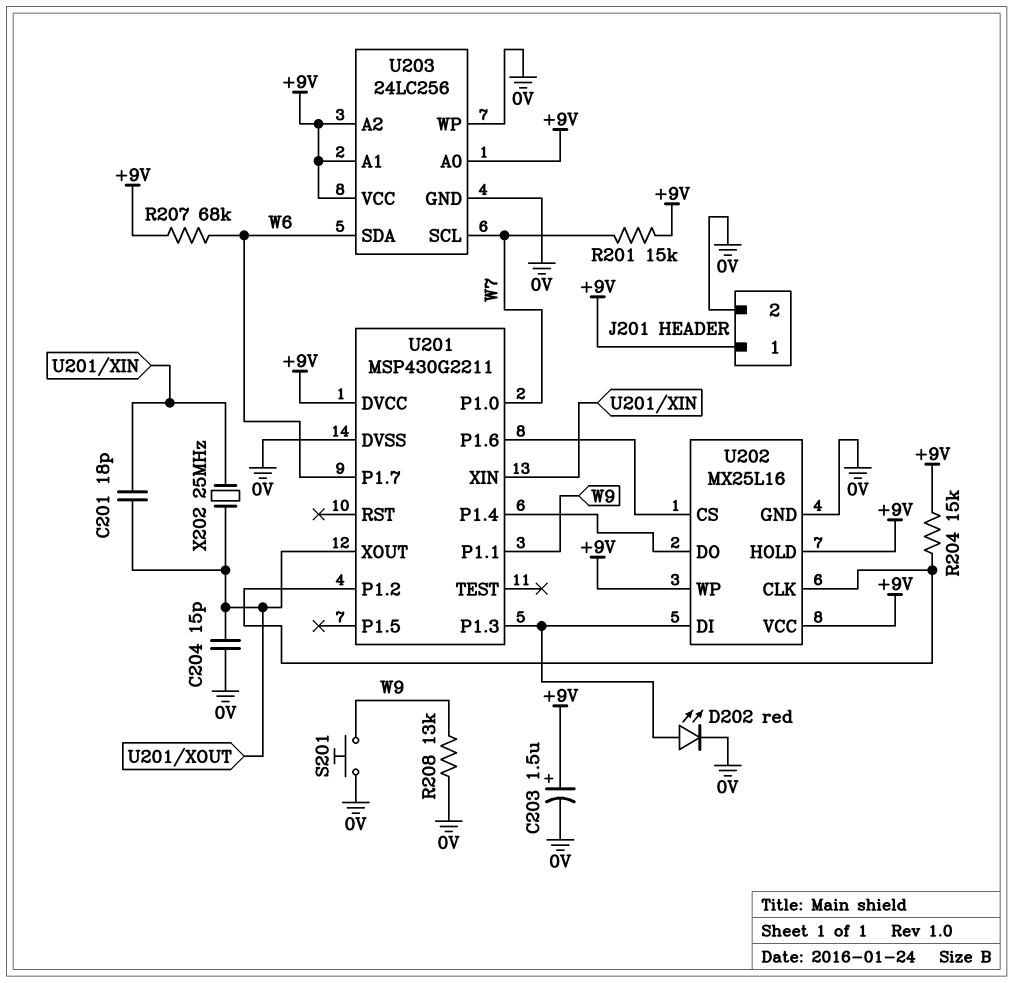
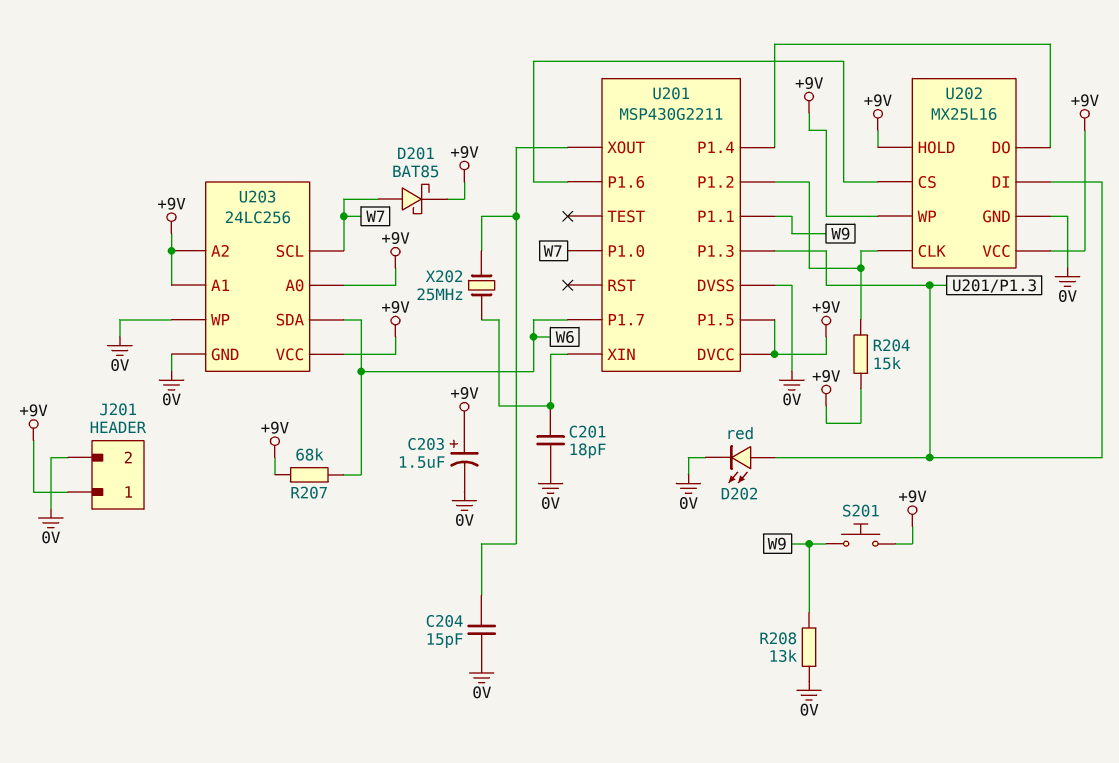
C201: 18pF (U201/XIN, U201/XOUT) -> 18pF (0V, U201/XIN)
D201: none -> schottky BAT85 (A W7, K +9V)
R201: 15k (+9V, W7) -> none
S201: button (0V, W9) -> button (+9V, W9)
U201 pin P1.5: none -> +9V

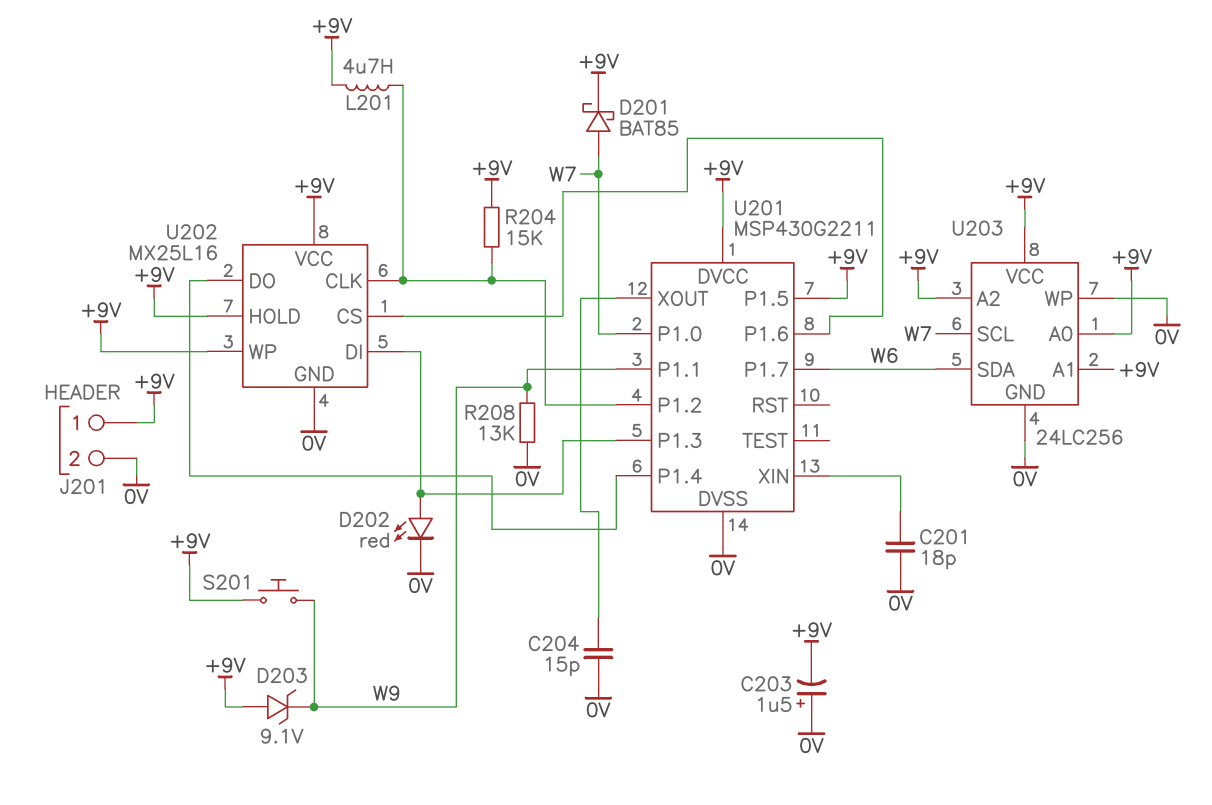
C203: 1.5uF (plus +9V, minus 0V) -> 1.5uF (plus 0V, minus +9V)
D203: none -> zener 9.1V (A +9V, K W9)
L201: none -> 4.7uH (+9V, U201/P1.2)
R207: 68k (+9V, W6) -> none
X202: 25MHz (U201/XIN, U201/XOUT) -> none

